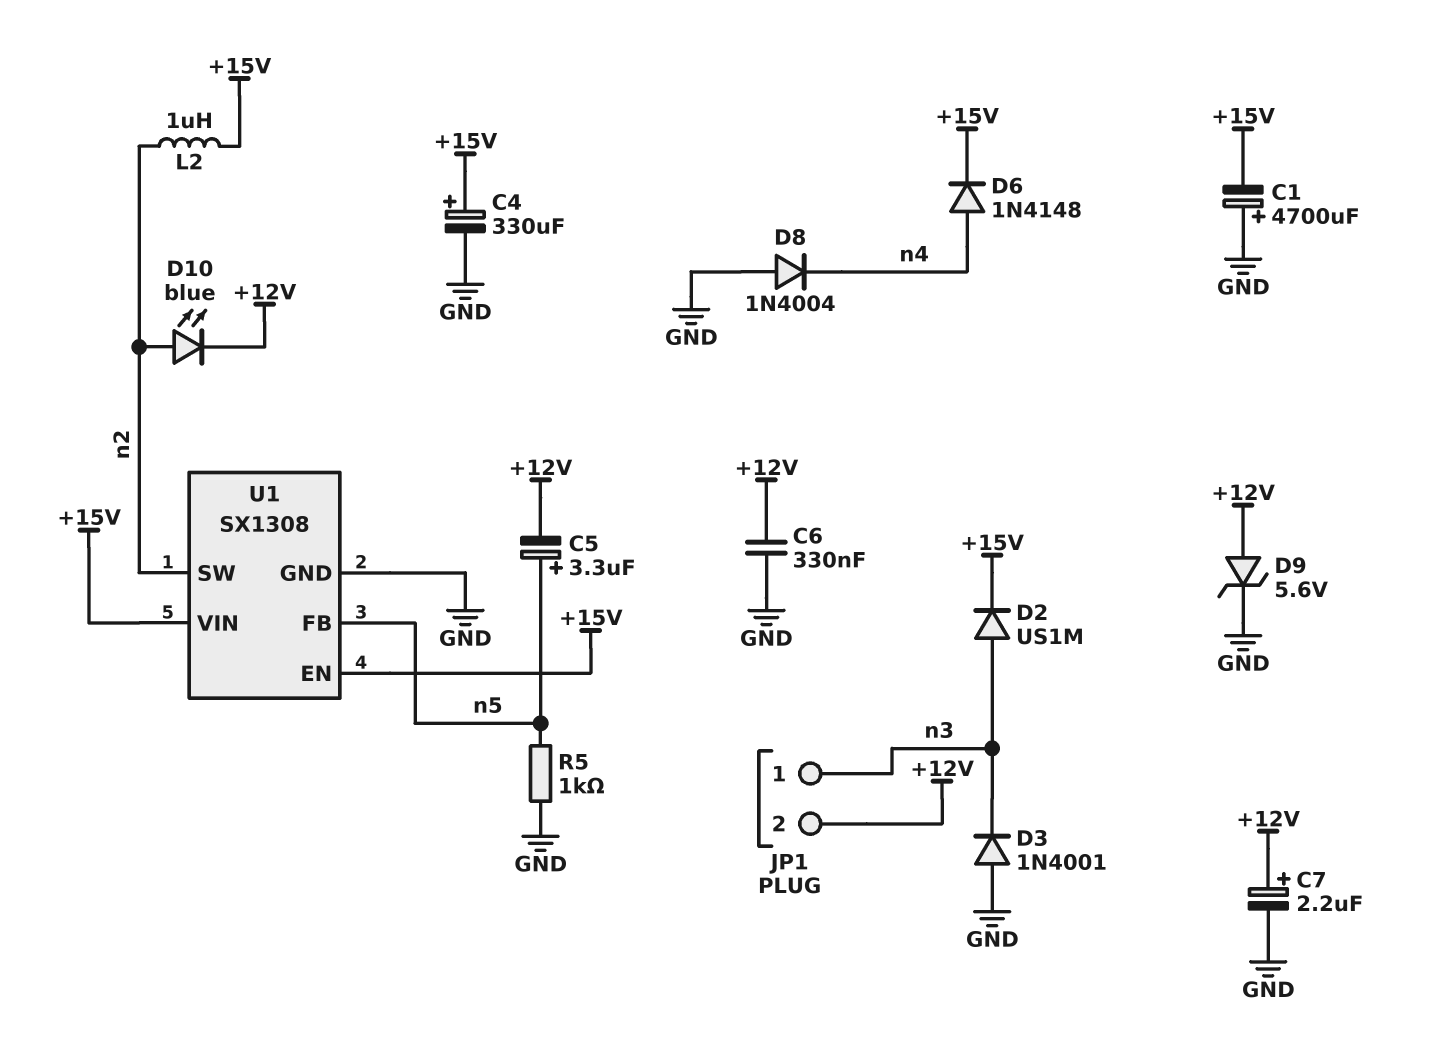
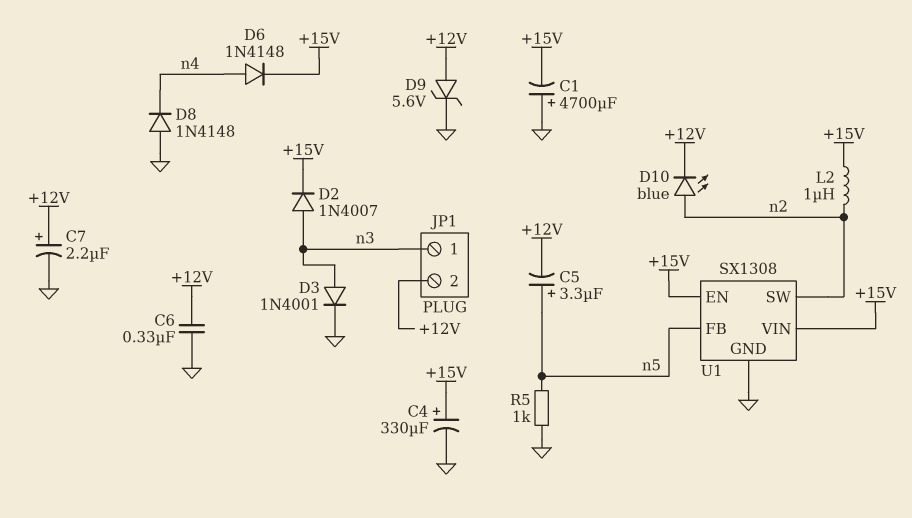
D2: diode US1M (A n3, K +15V) -> diode 1N4007 (A n3, K +15V)
D3: diode 1N4001 (A GND, K n3) -> diode 1N4001 (A n3, K GND)
D8: diode 1N4004 (A GND, K n4) -> diode 1N4148 (A GND, K n4)

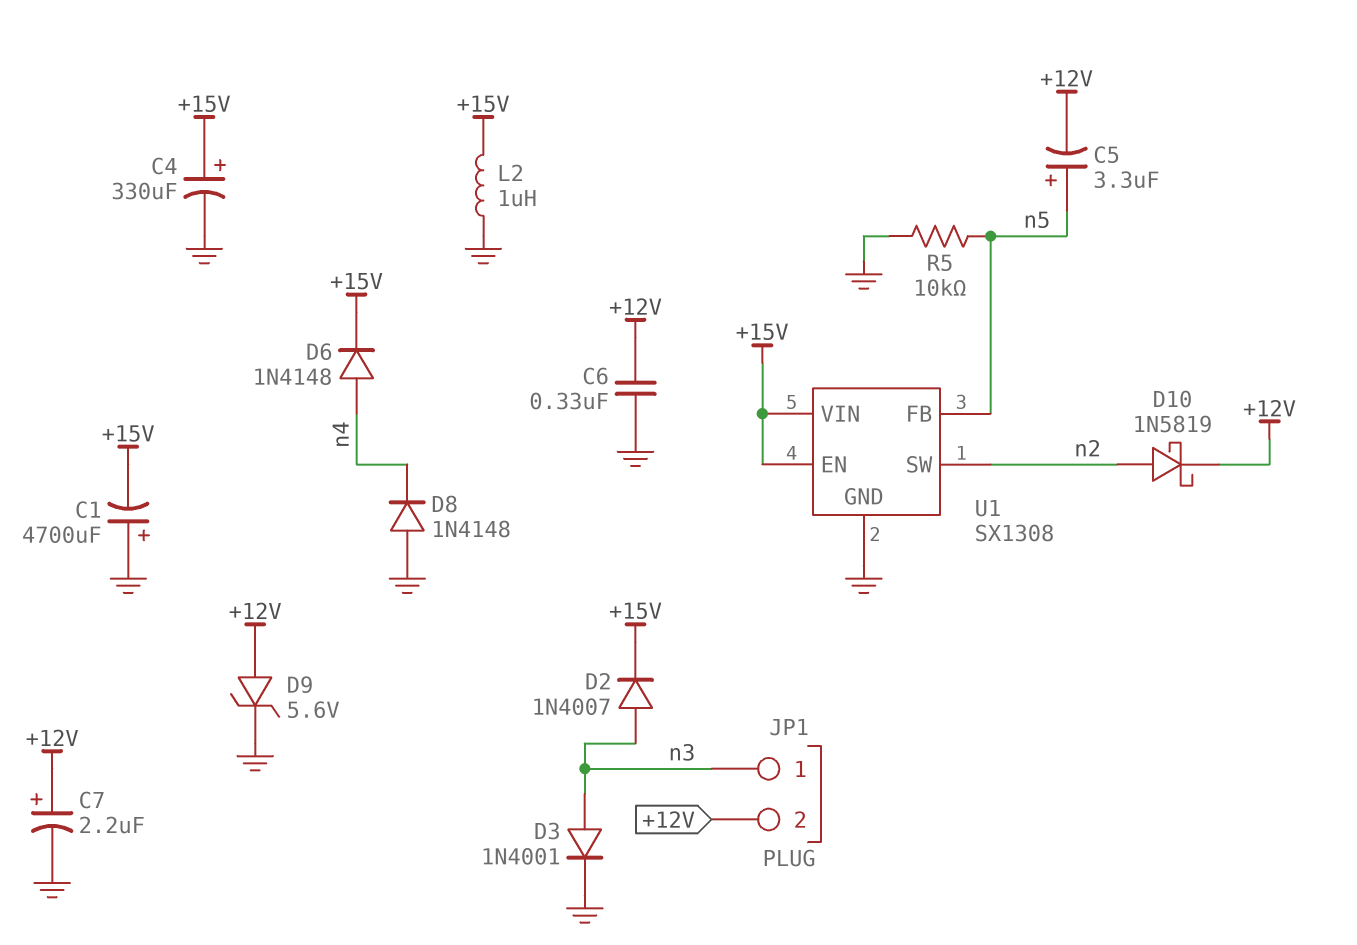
D10: LED blue (A n2, K +12V) -> schottky 1N5819 (A n2, K +12V)
L2: 1uH (+15V, n2) -> 1uH (+15V, GND)
R5: 1k (GND, n5) -> 10k (GND, n5)

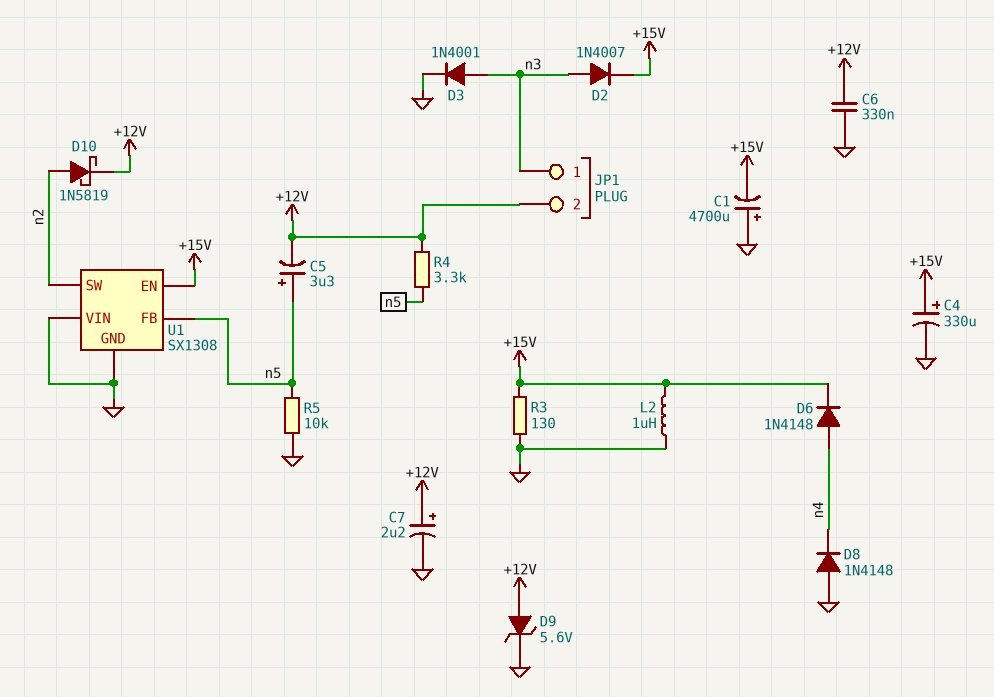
R3: none -> 130 (+15V, GND)
R4: none -> 3.3k (+12V, n5)
U1 pin VIN: +15V -> GND

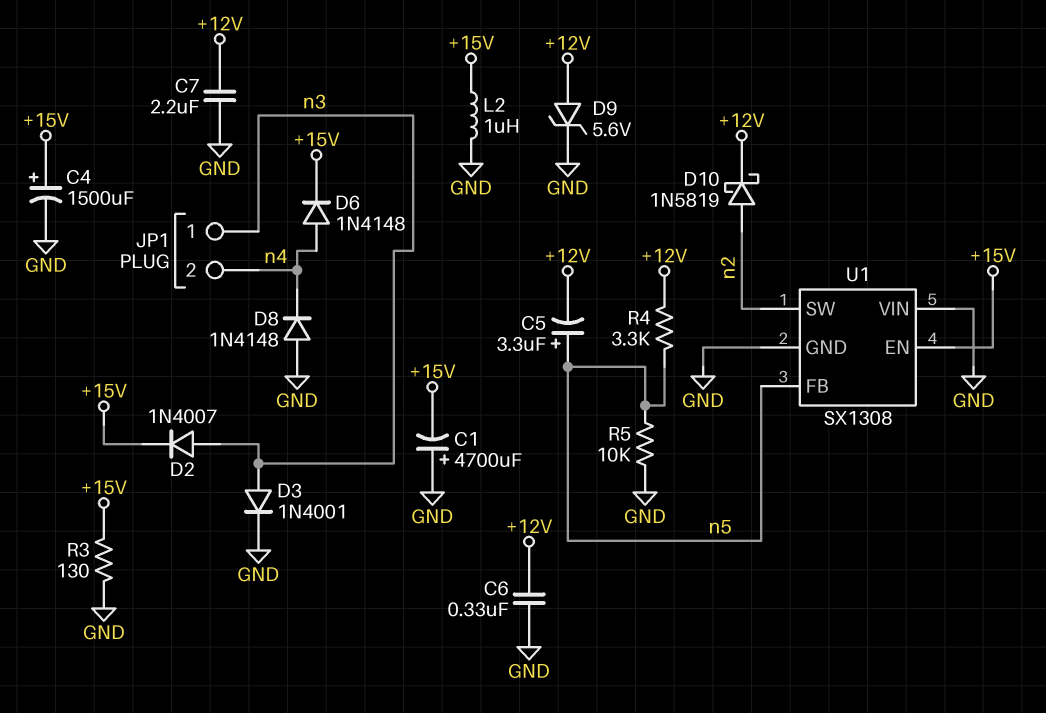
C4: 330uF (plus +15V, minus GND) -> 1500uF (plus +15V, minus GND)
C7: 2.2uF (plus +12V, minus GND) -> 2.2uF (+12V, GND)
JP1 pin 2: +12V -> n4

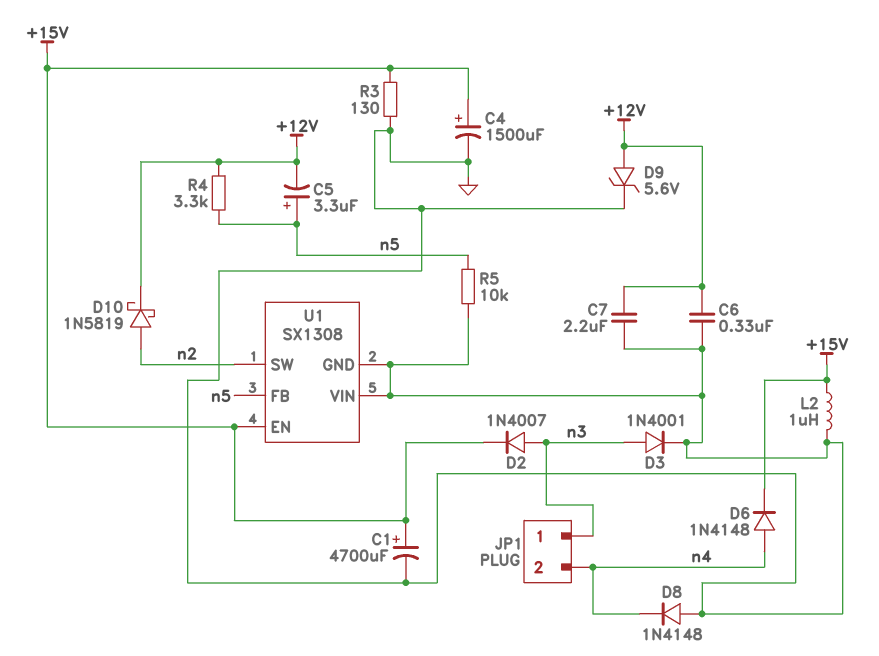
C1: 4700uF (plus GND, minus +15V) -> 4700uF (plus +15V, minus GND)

